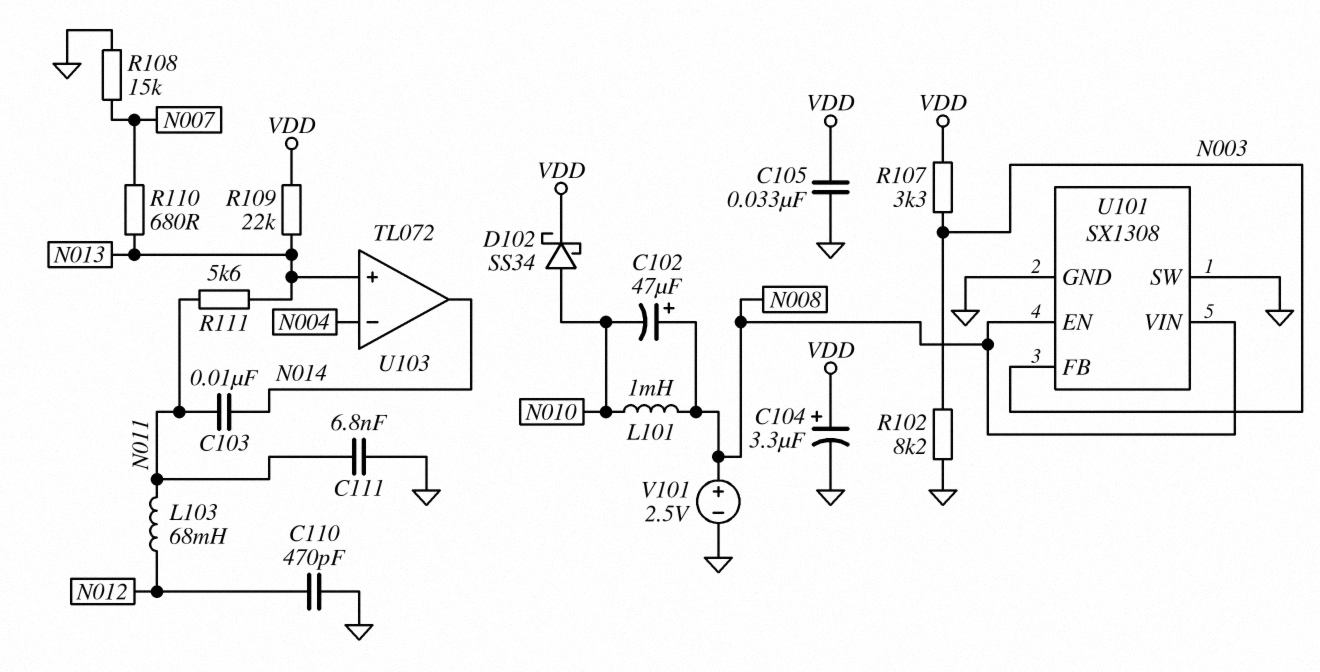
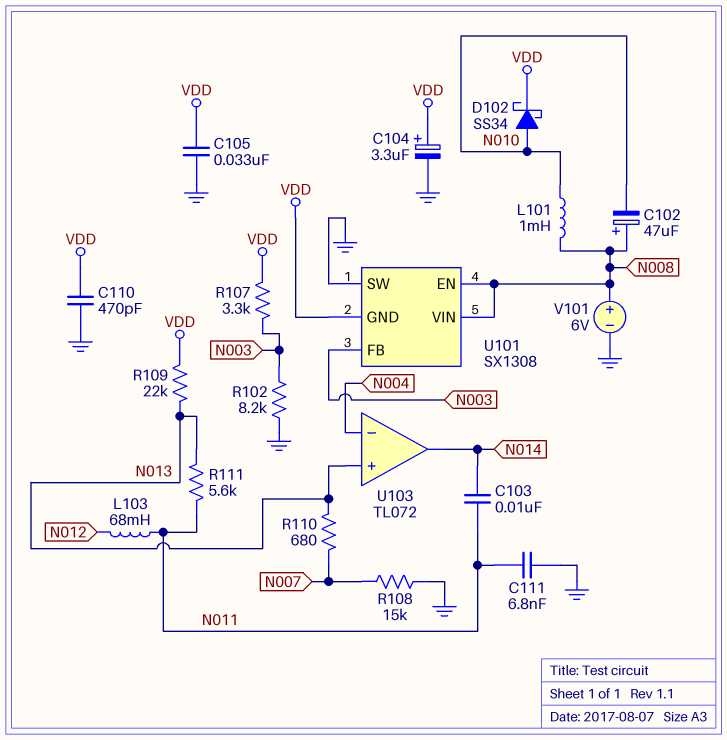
C110: 470pF (GND, N012) -> 470pF (GND, VDD)
U101 pin GND: GND -> VDD
V101: 2.5V (plus N008, minus GND) -> 6V (plus N008, minus GND)

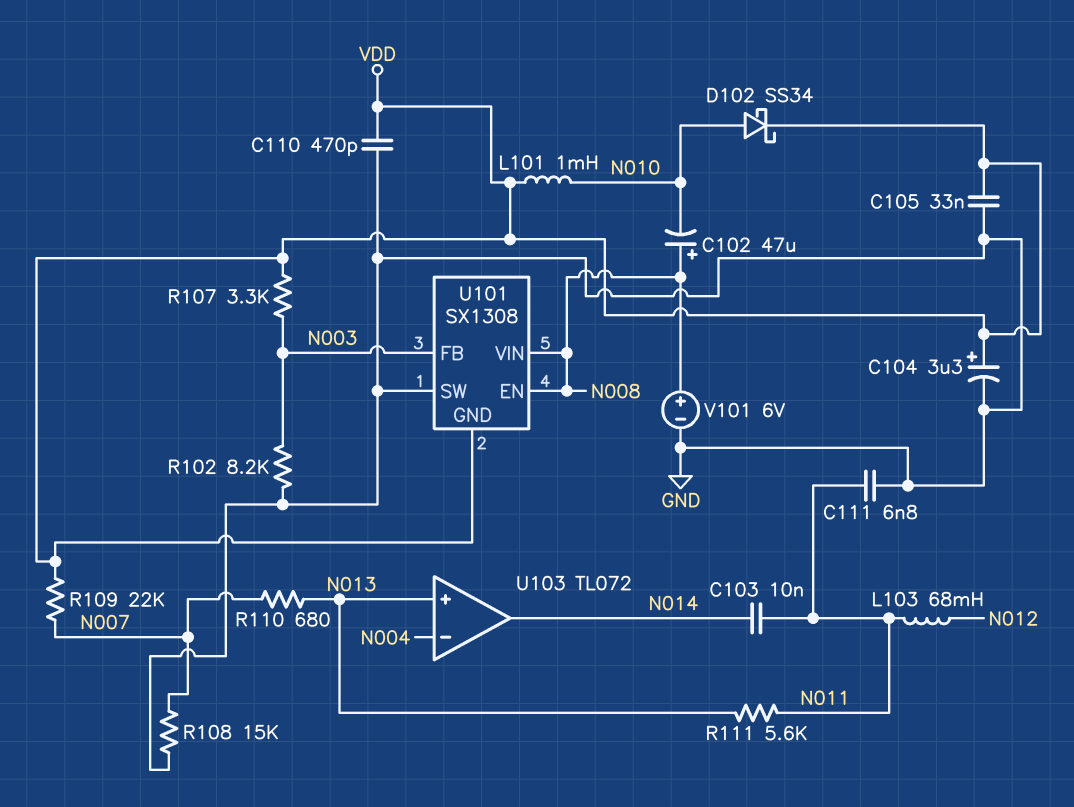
L101: 1mH (N008, N010) -> 1mH (N010, VDD)
R109: 22k (N013, VDD) -> 22k (N007, VDD)

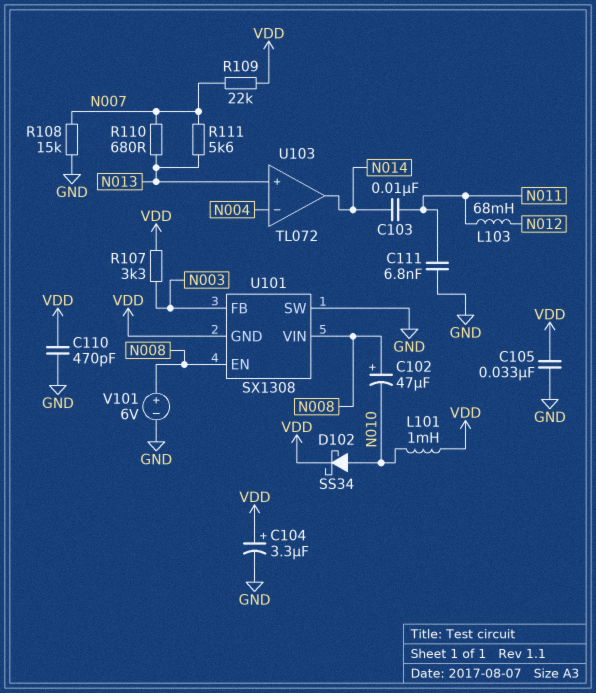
R102: 8.2k (GND, N003) -> none
R111: 5.6k (N011, N013) -> 5.6k (N007, N013)

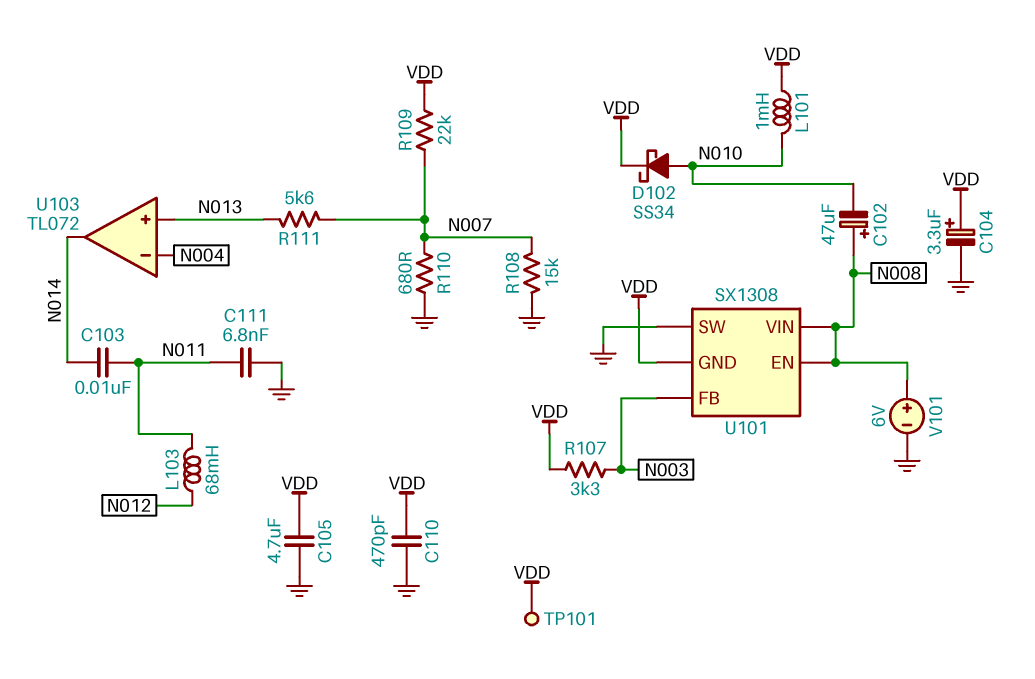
C105: 33nF (GND, VDD) -> 4.7uF (GND, VDD)
R110: 680 (N007, N013) -> 680 (GND, N007)
TP101: none -> test point (VDD)

